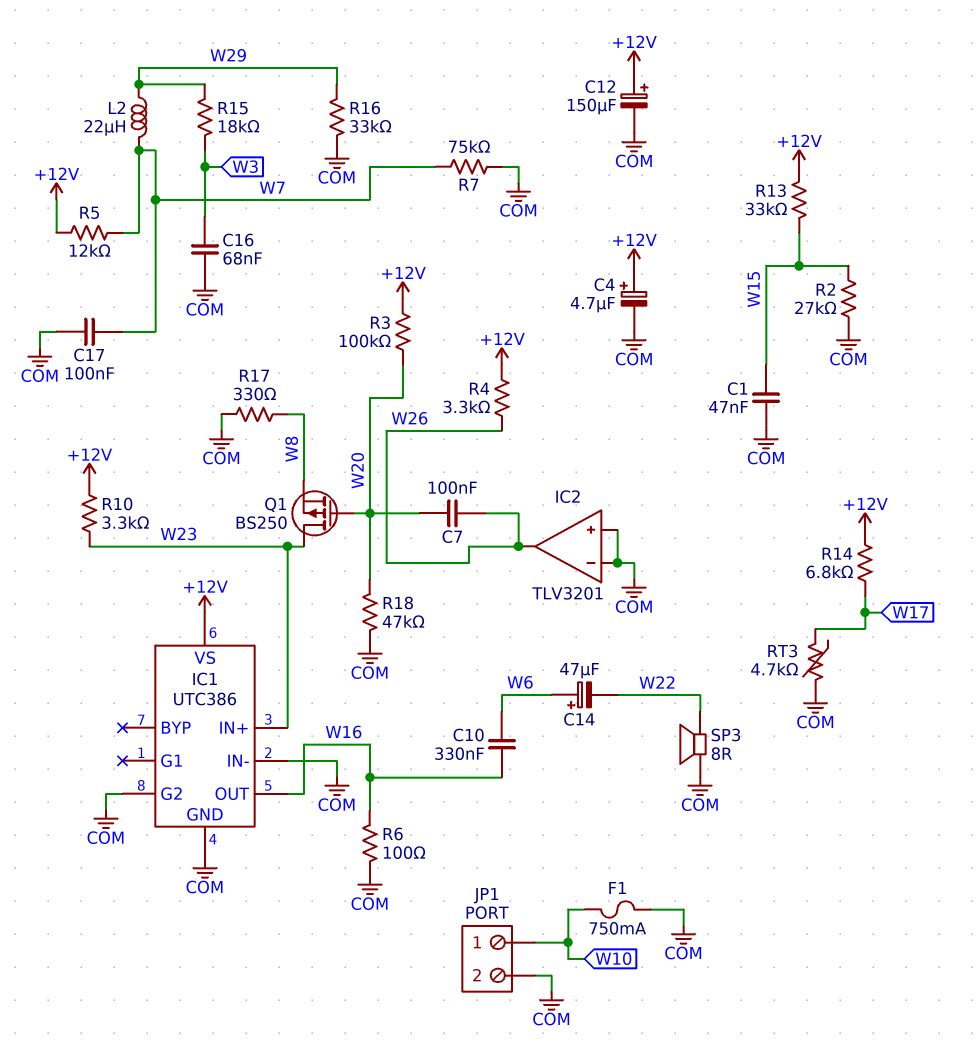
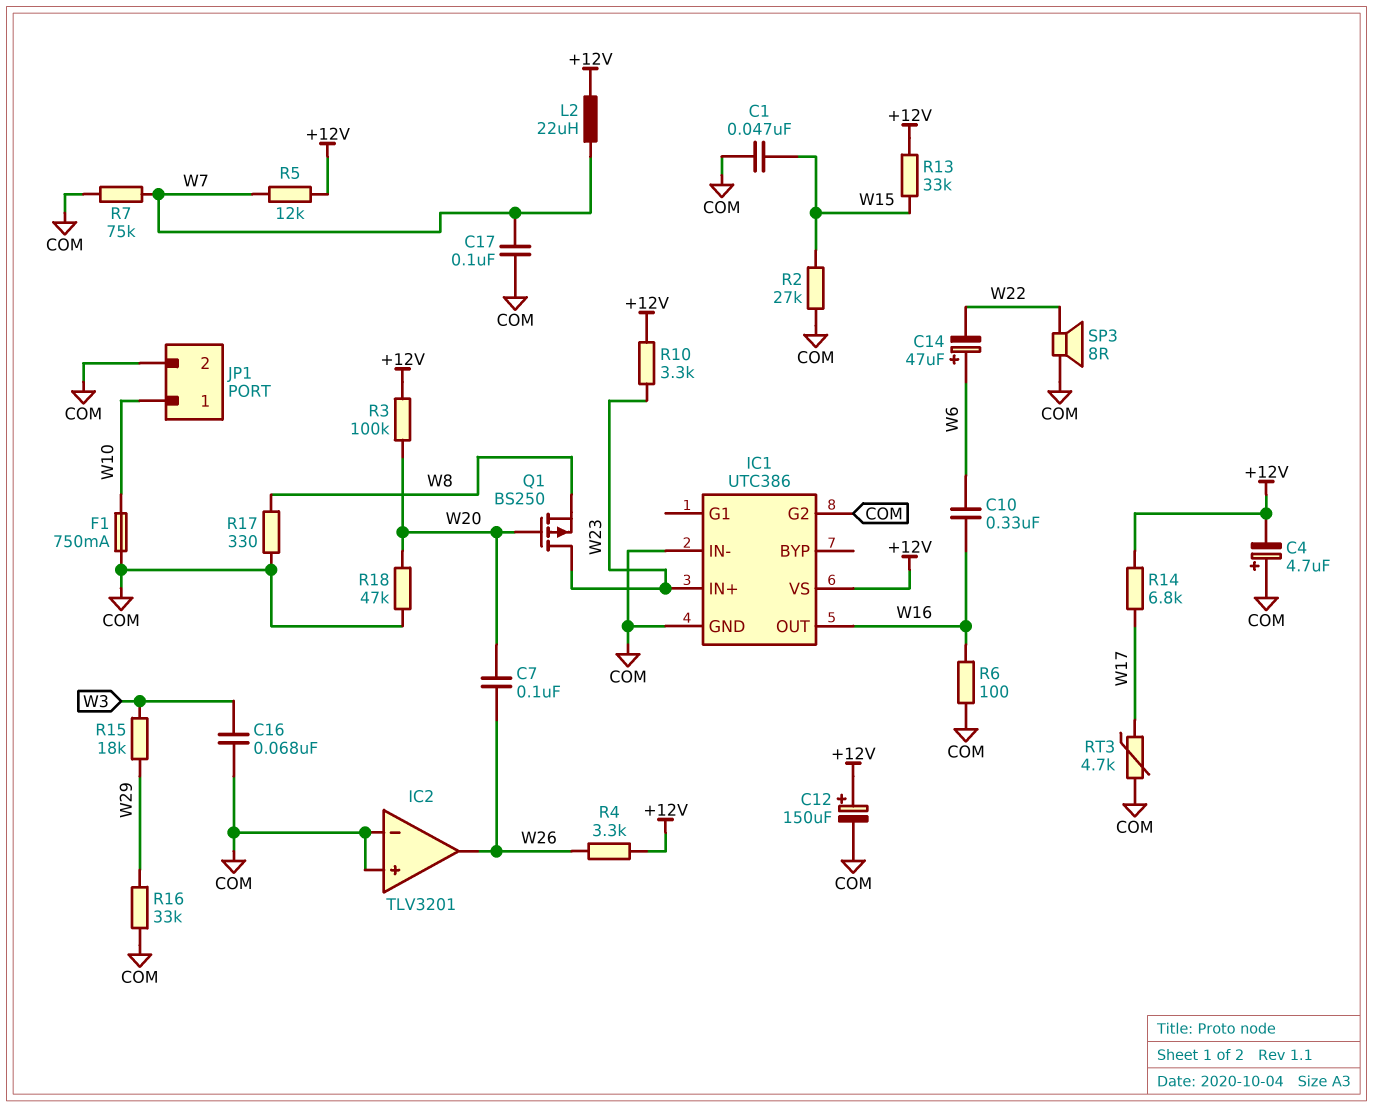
C4: 4.7uF (plus +12V, minus COM) -> 4.7uF (plus COM, minus +12V)
L2: 22uH (W7, W29) -> 22uH (+12V, W7)

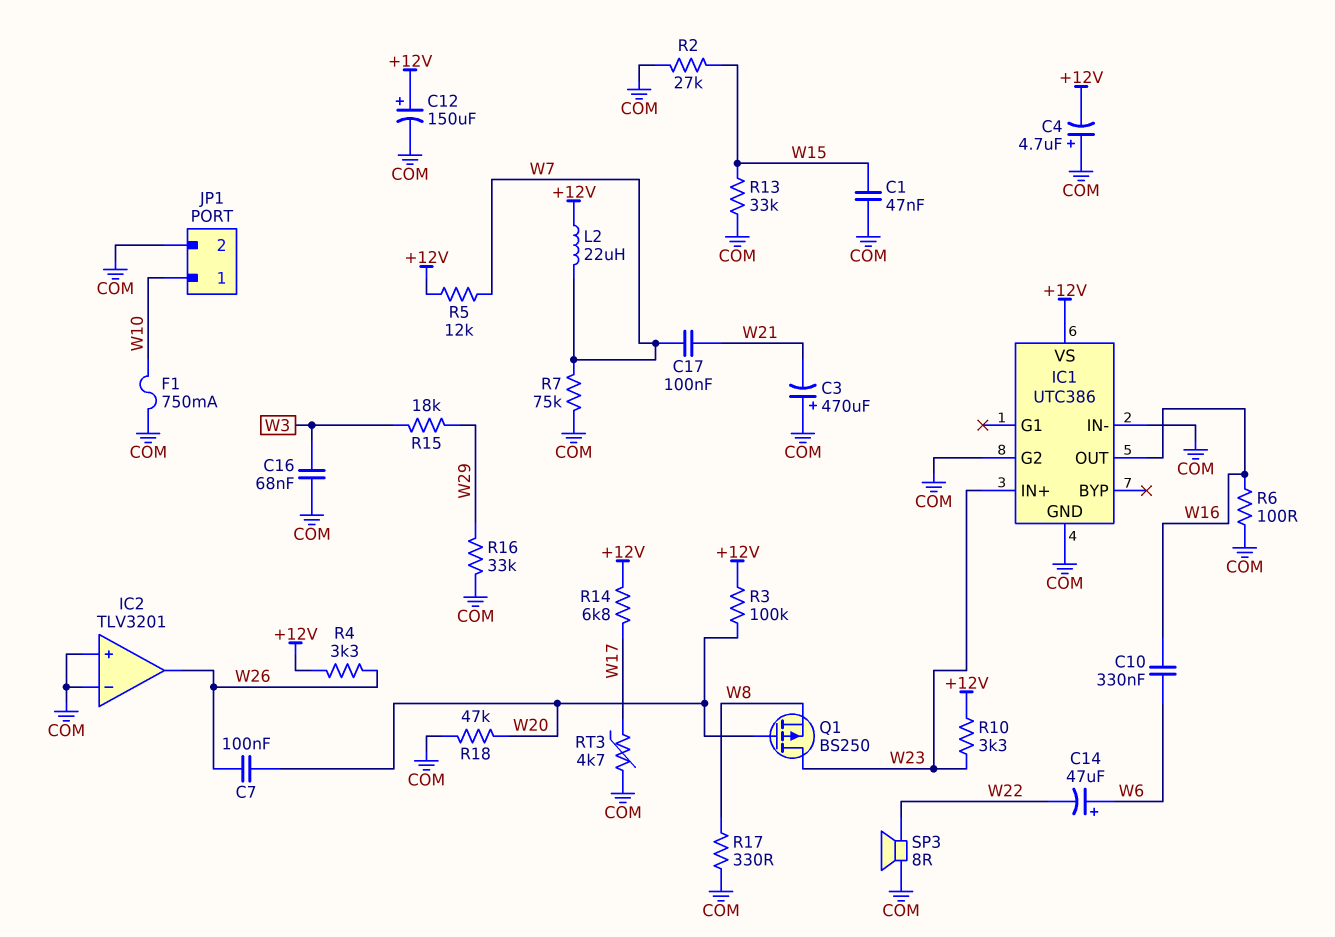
C3: none -> 470uF (plus COM, minus W21)
C17: 100nF (COM, W7) -> 100nF (W7, W21)
R13: 33k (+12V, W15) -> 33k (COM, W15)

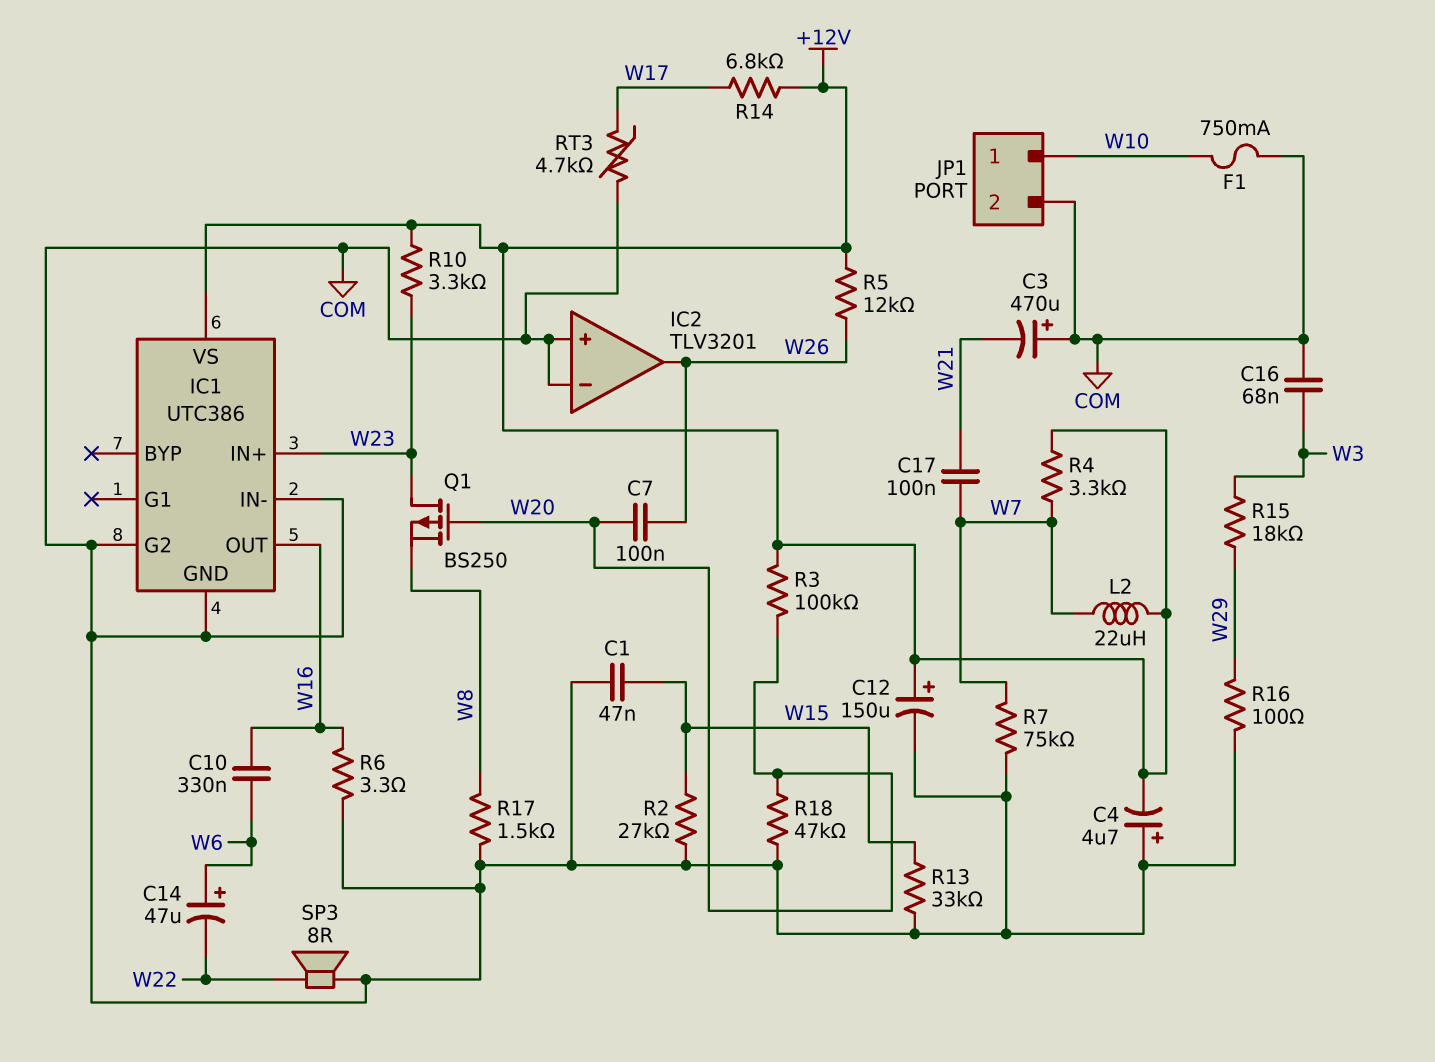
R4: 3.3k (+12V, W26) -> 3.3k (+12V, W7)
R5: 12k (+12V, W7) -> 12k (+12V, W26)
R6: 100 (COM, W16) -> 3.3 (COM, W16)
R16: 33k (COM, W29) -> 100 (COM, W29)
R17: 330 (COM, W8) -> 1.5k (COM, W8)

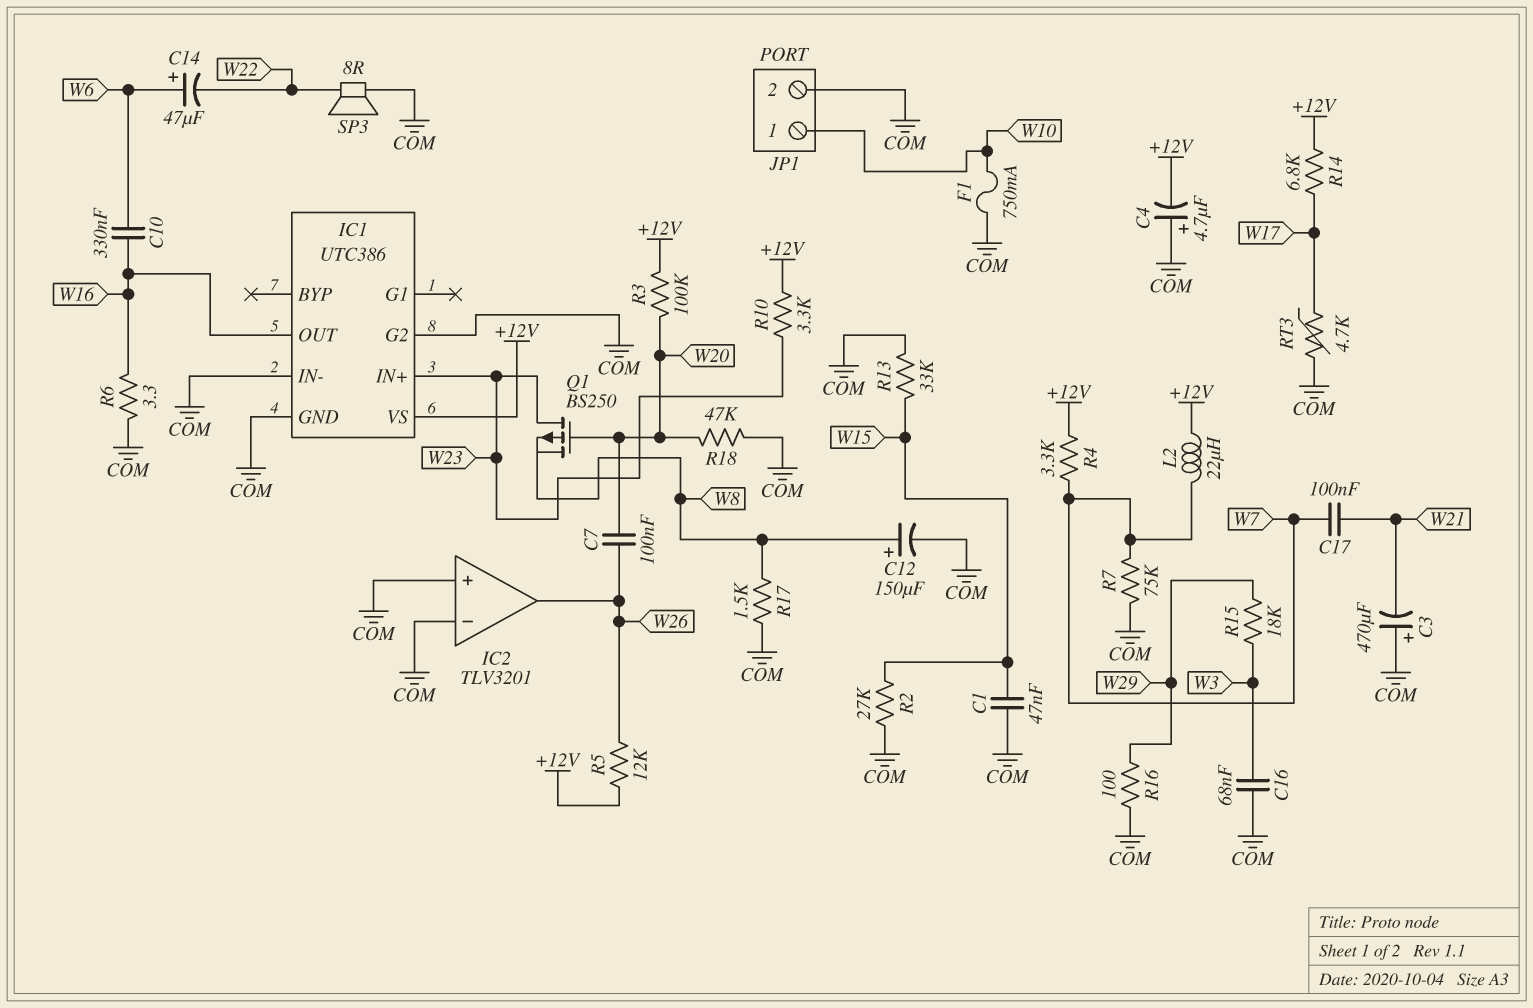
C12: 150uF (plus +12V, minus COM) -> 150uF (plus W8, minus COM)

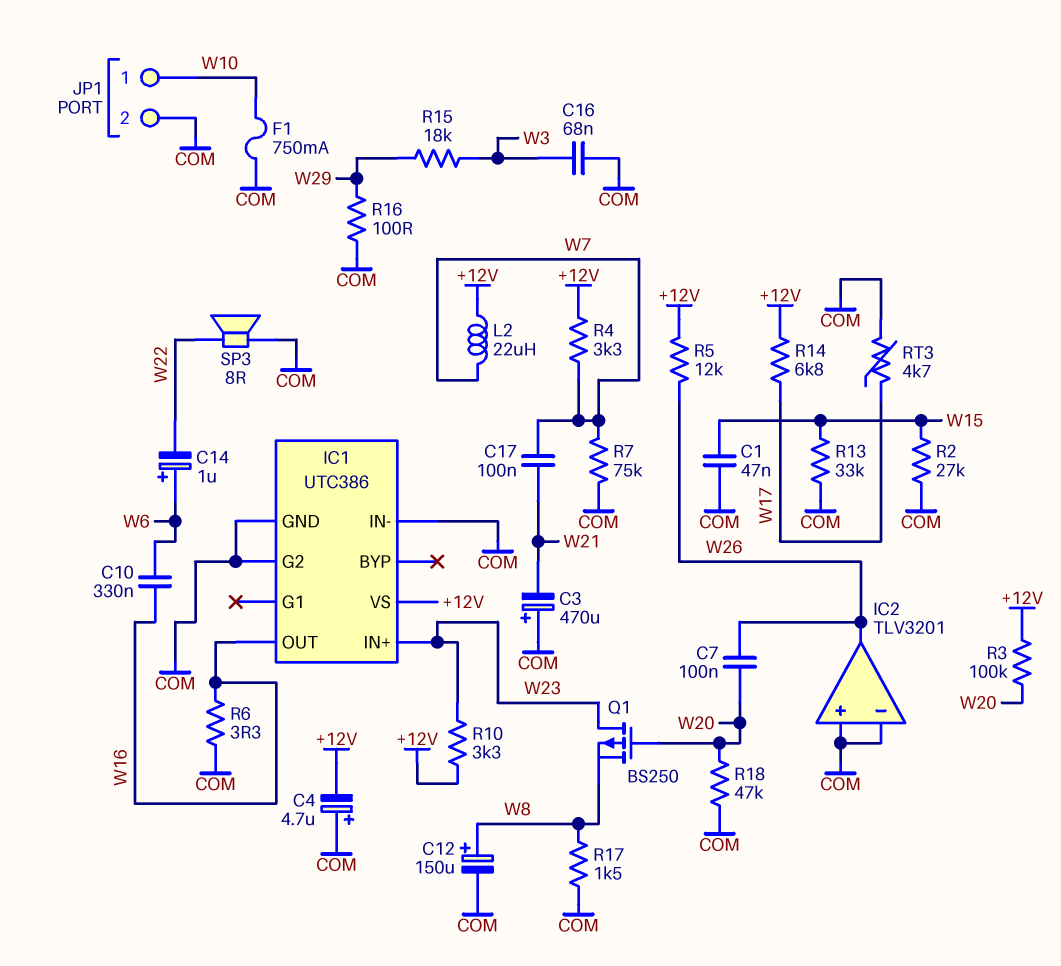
C14: 47uF (plus W6, minus W22) -> 1uF (plus W6, minus W22)

